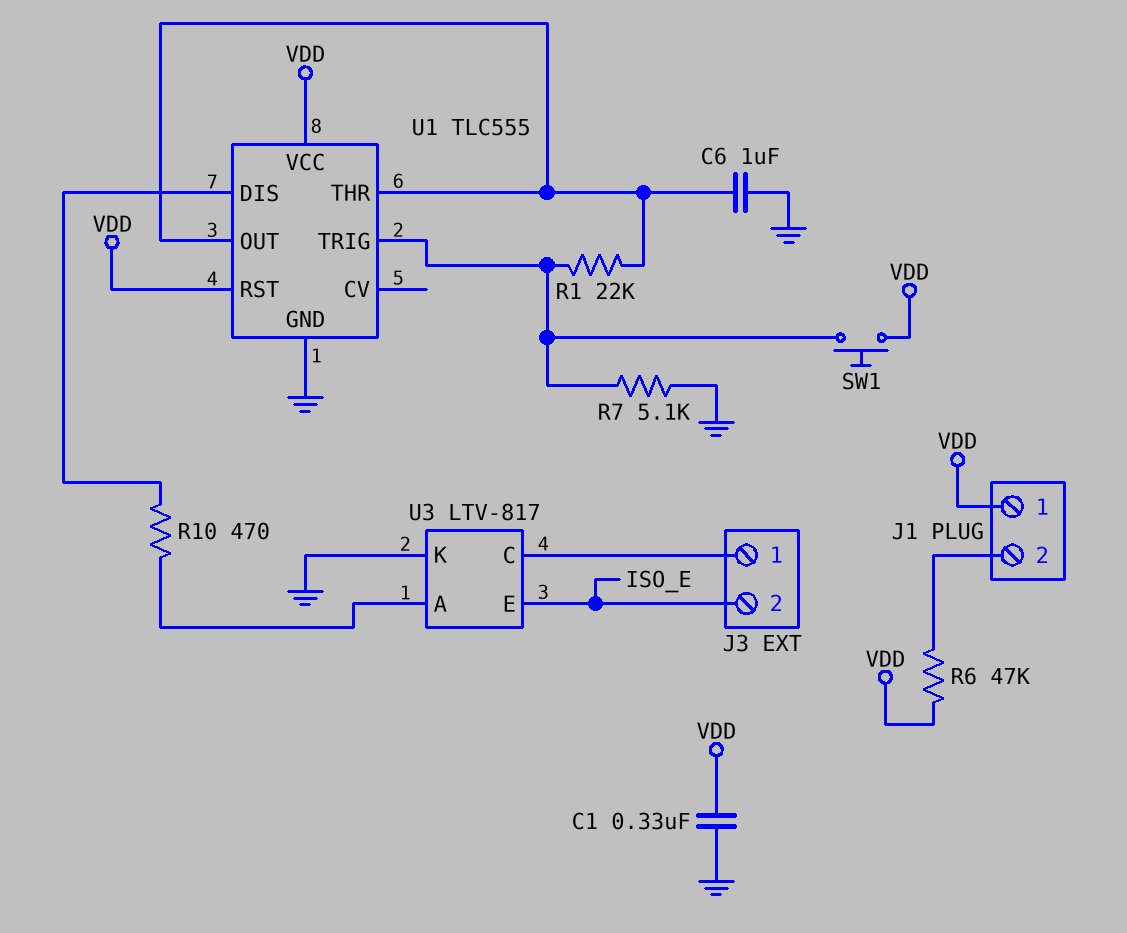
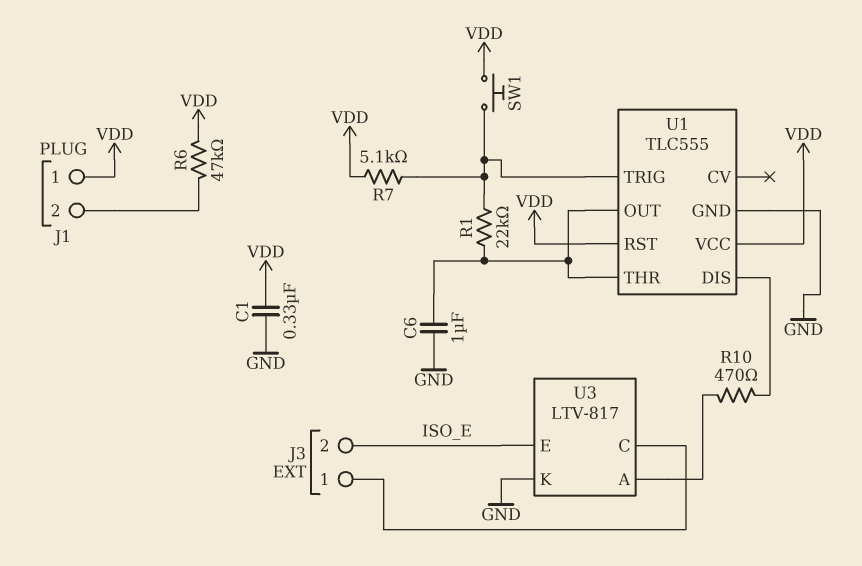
R7: 5.1k (GND, U1/TRIG) -> 5.1k (U1/TRIG, VDD)

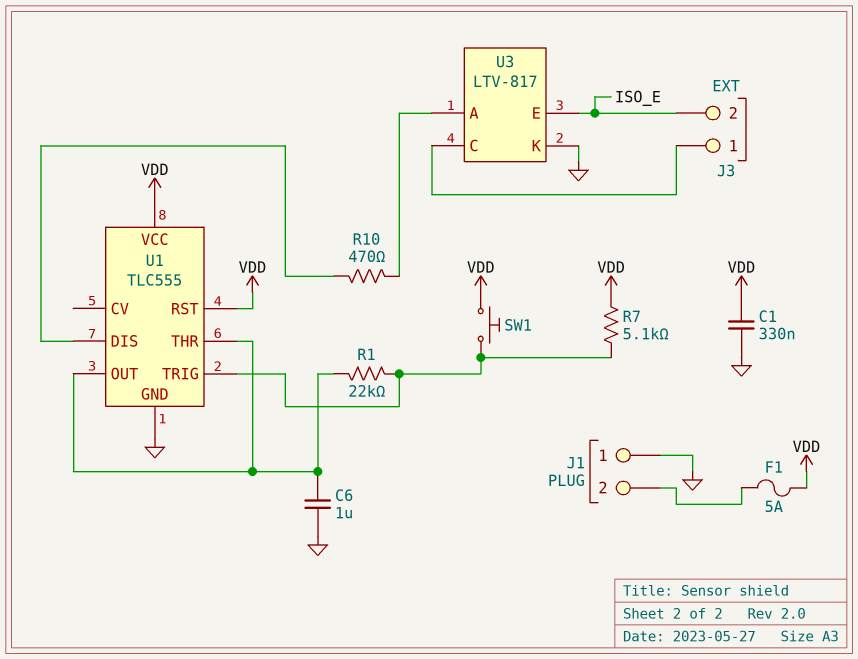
F1: none -> 5A (J1/2, VDD)
J1 pin 1: VDD -> GND
R6: 47k (J1/2, VDD) -> none

